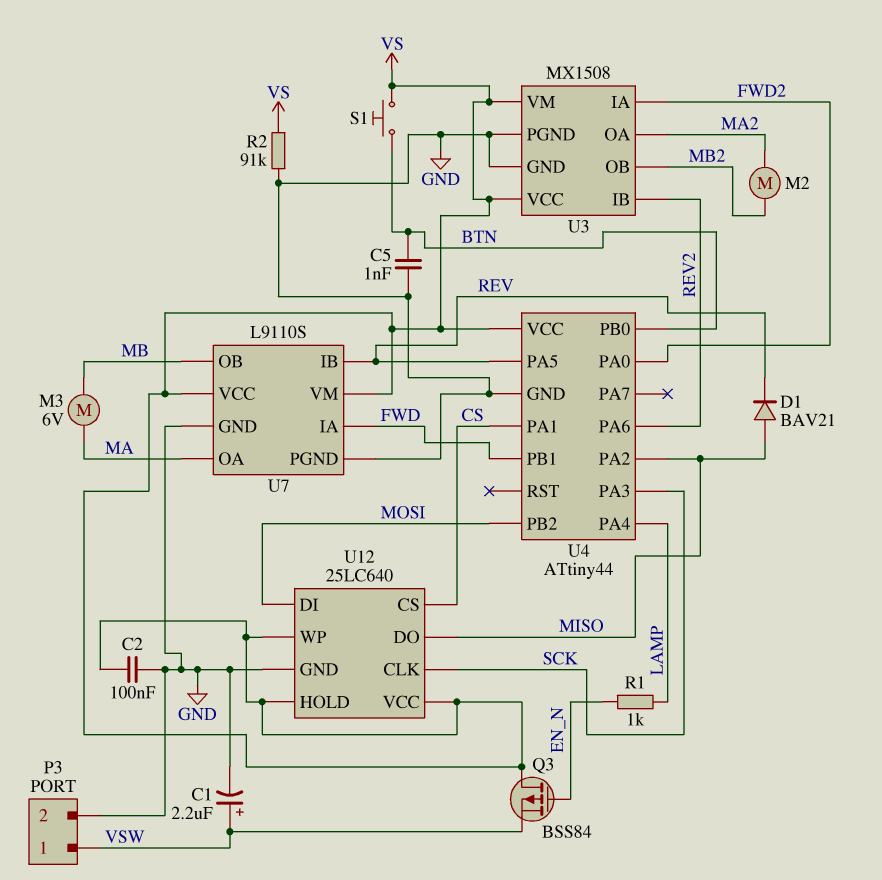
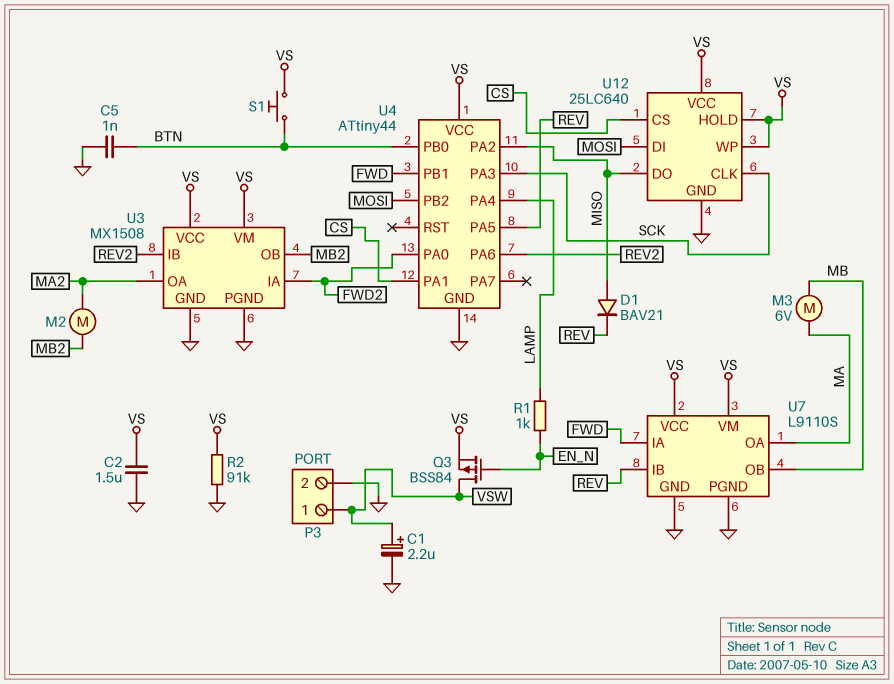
C2: 100nF (GND, VS) -> 1.5uF (GND, VS)
Q3: PMOS BSS84 (G EN_N, D VS, S VSW) -> PMOS BSS84 (G EN_N, D VSW, S VS)

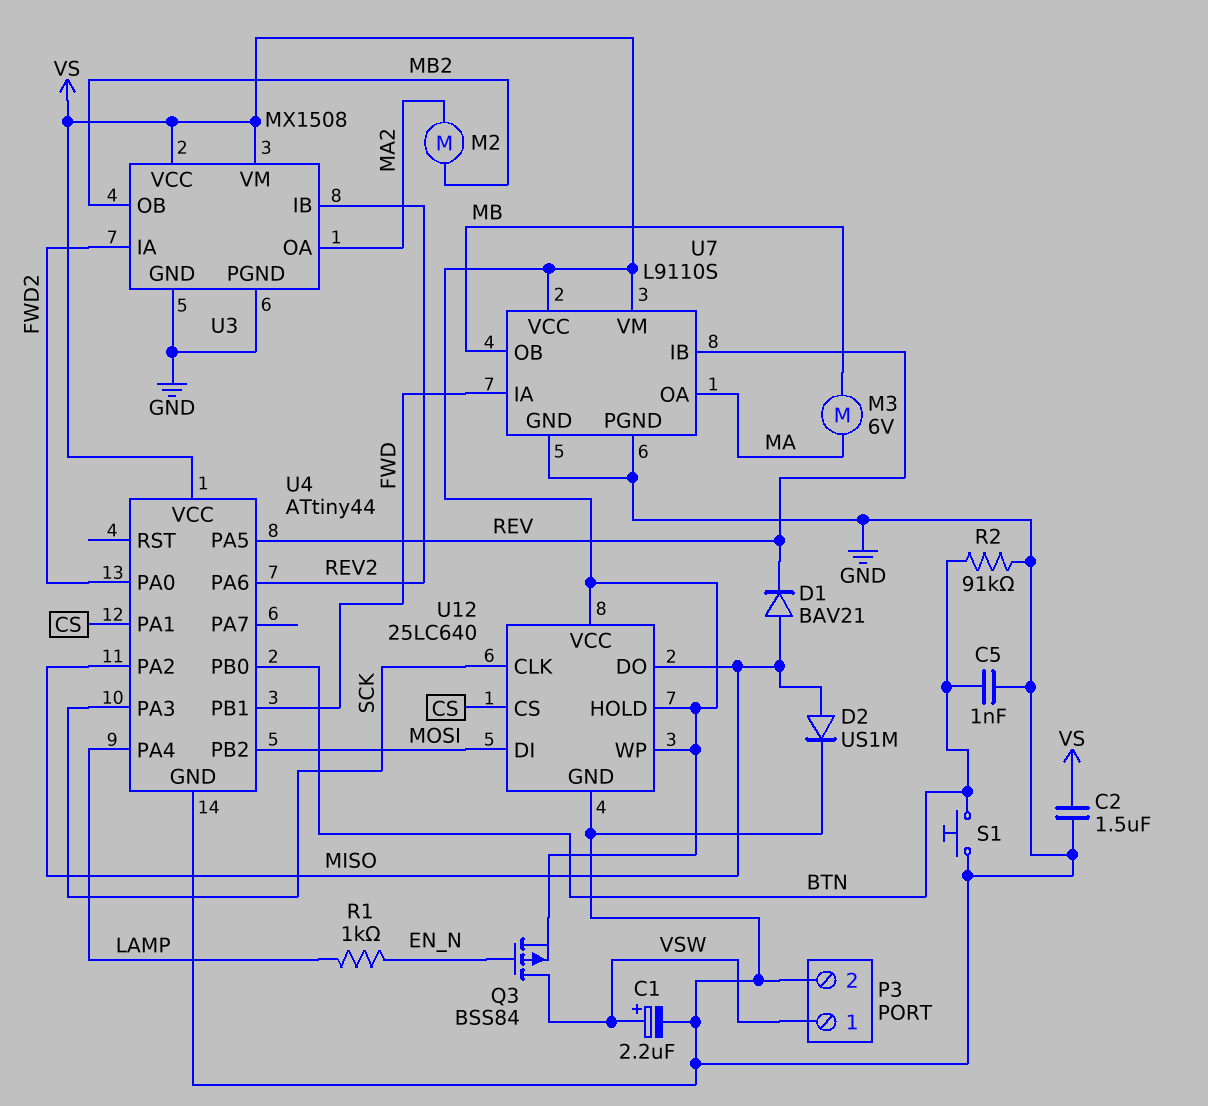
D2: none -> diode US1M (A MISO, K GND)
R2: 91k (GND, VS) -> 91k (BTN, GND)
S1: button (BTN, VS) -> button (BTN, GND)

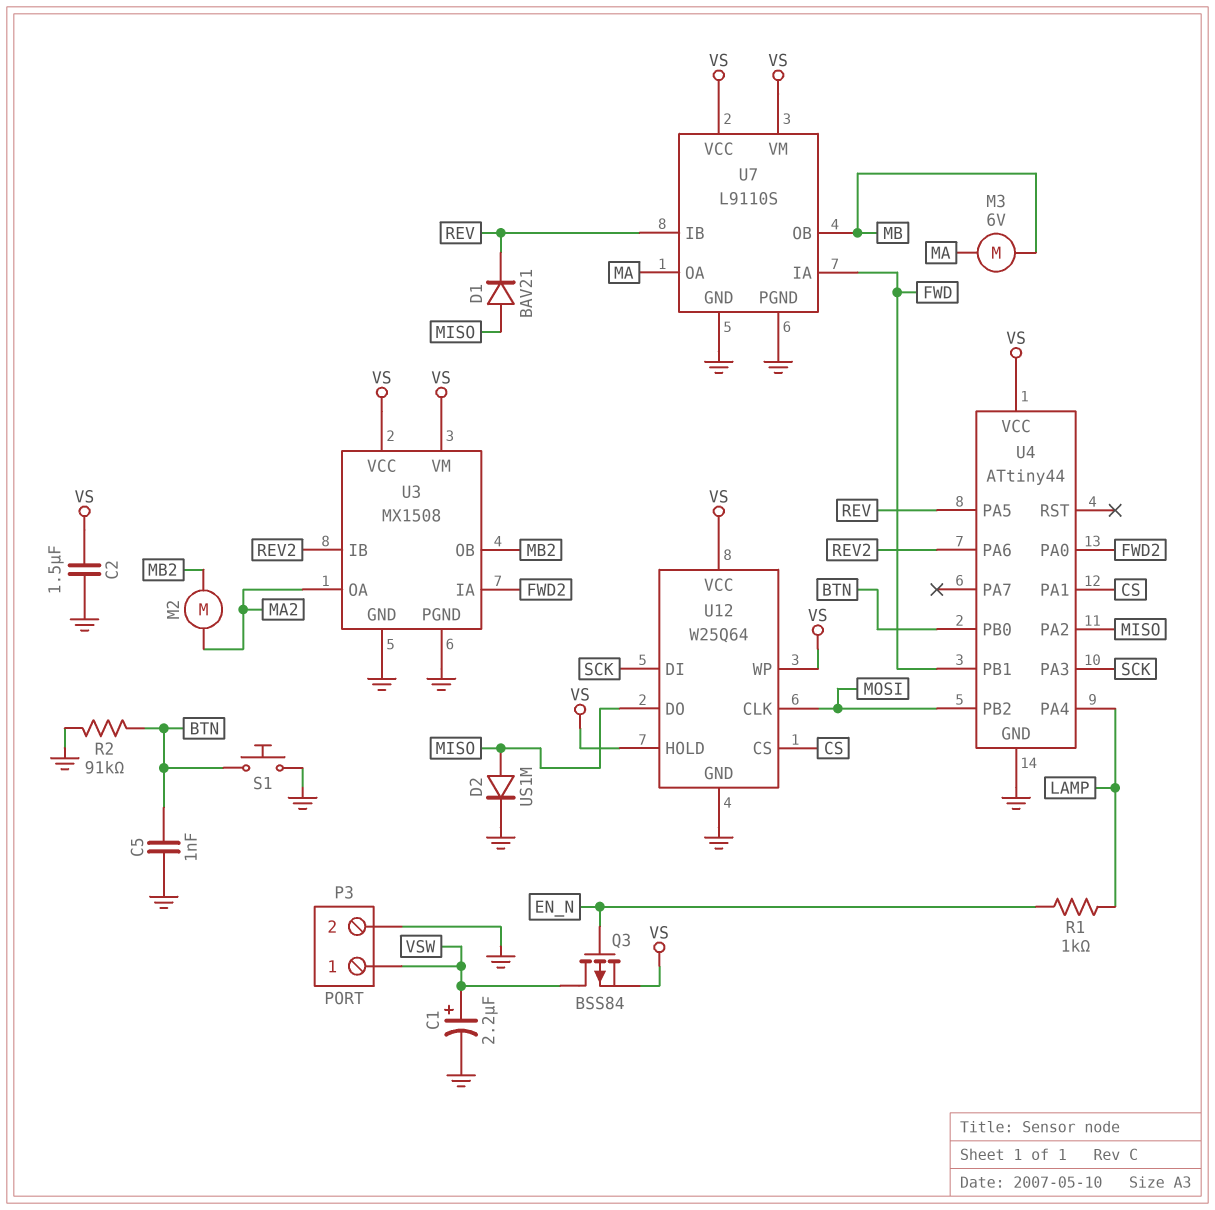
U12: 25LC640 -> W25Q64
U12 pin CLK: SCK -> MOSI
U12 pin DI: MOSI -> SCK

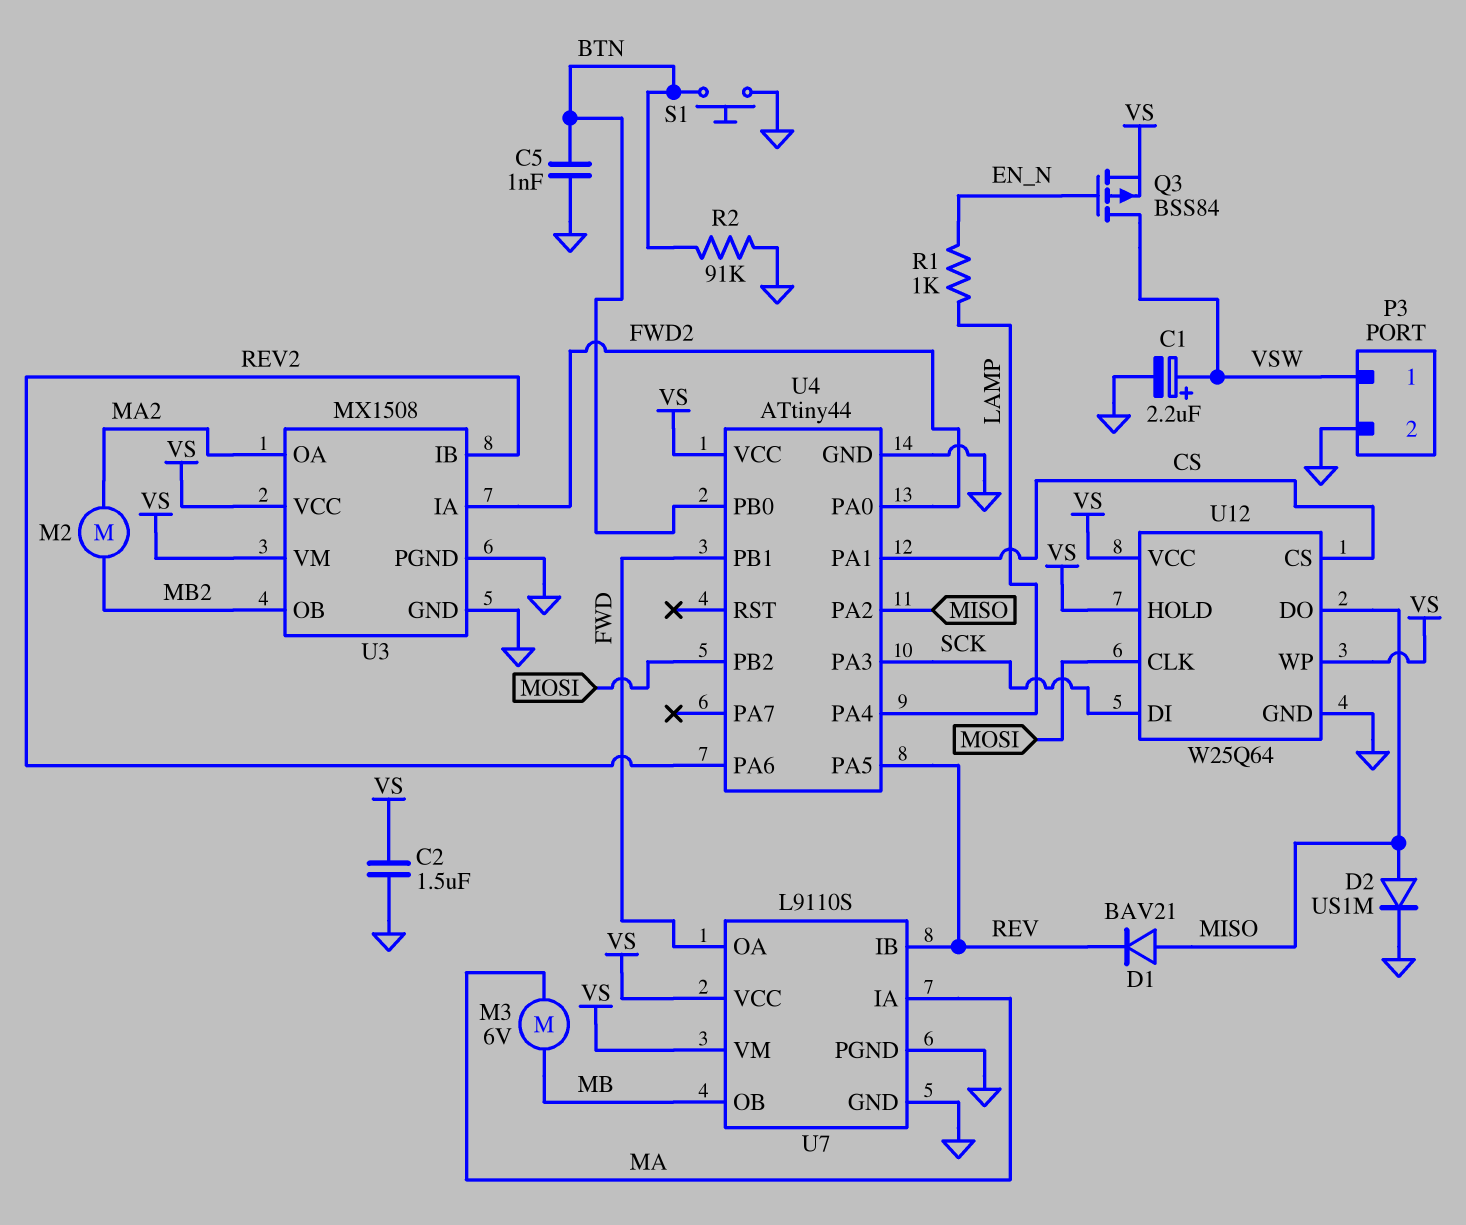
U7 pin IA: FWD -> MA
U7 pin OA: MA -> FWD

